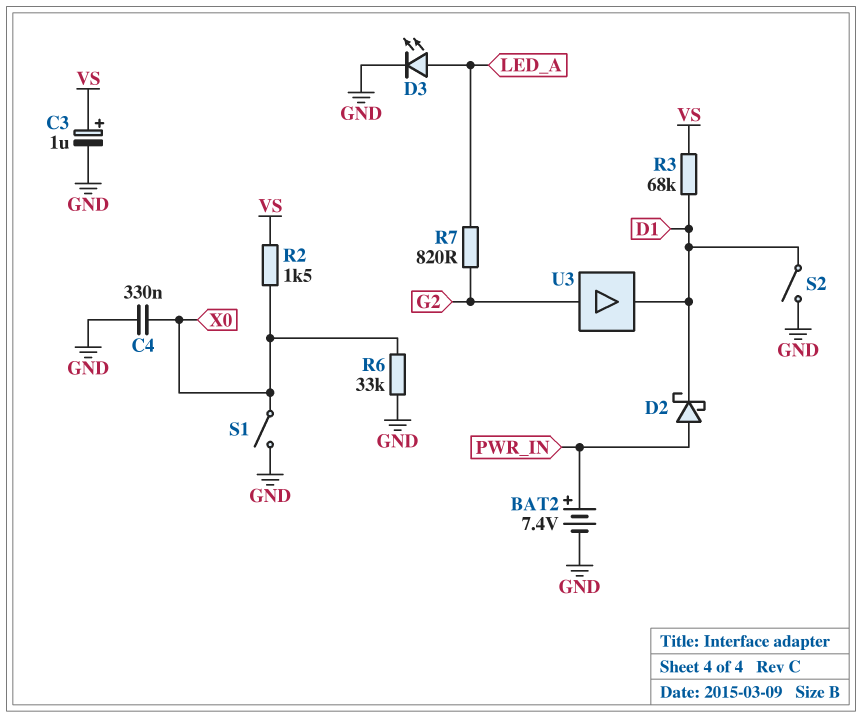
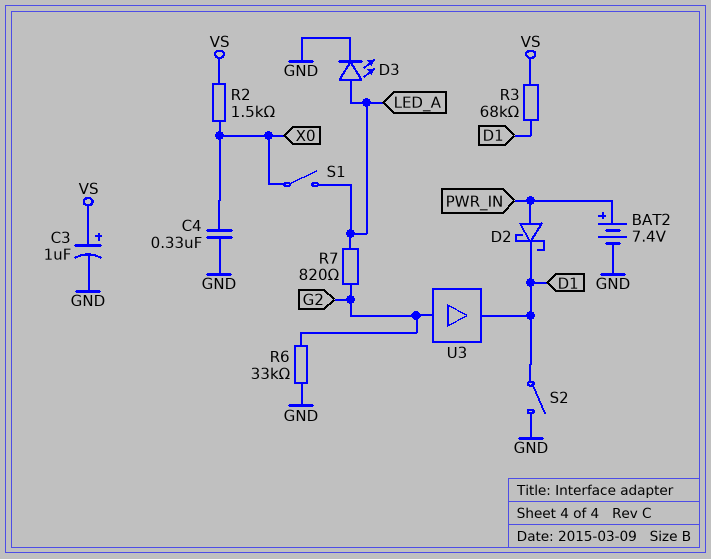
R6: 33k (GND, X0) -> 33k (G2, GND)
S1: switch (GND, X0) -> switch (LED_A, X0)

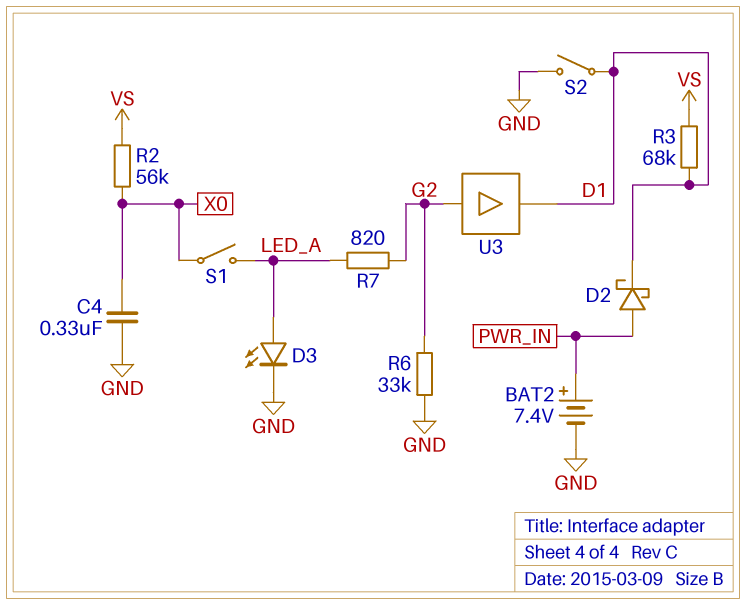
C3: 1uF (plus VS, minus GND) -> none
R2: 1.5k (VS, X0) -> 56k (VS, X0)

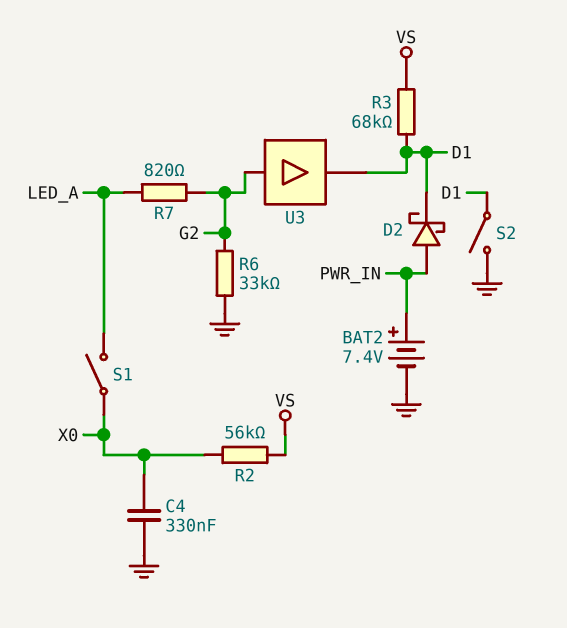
D3: LED (A LED_A, K GND) -> none

